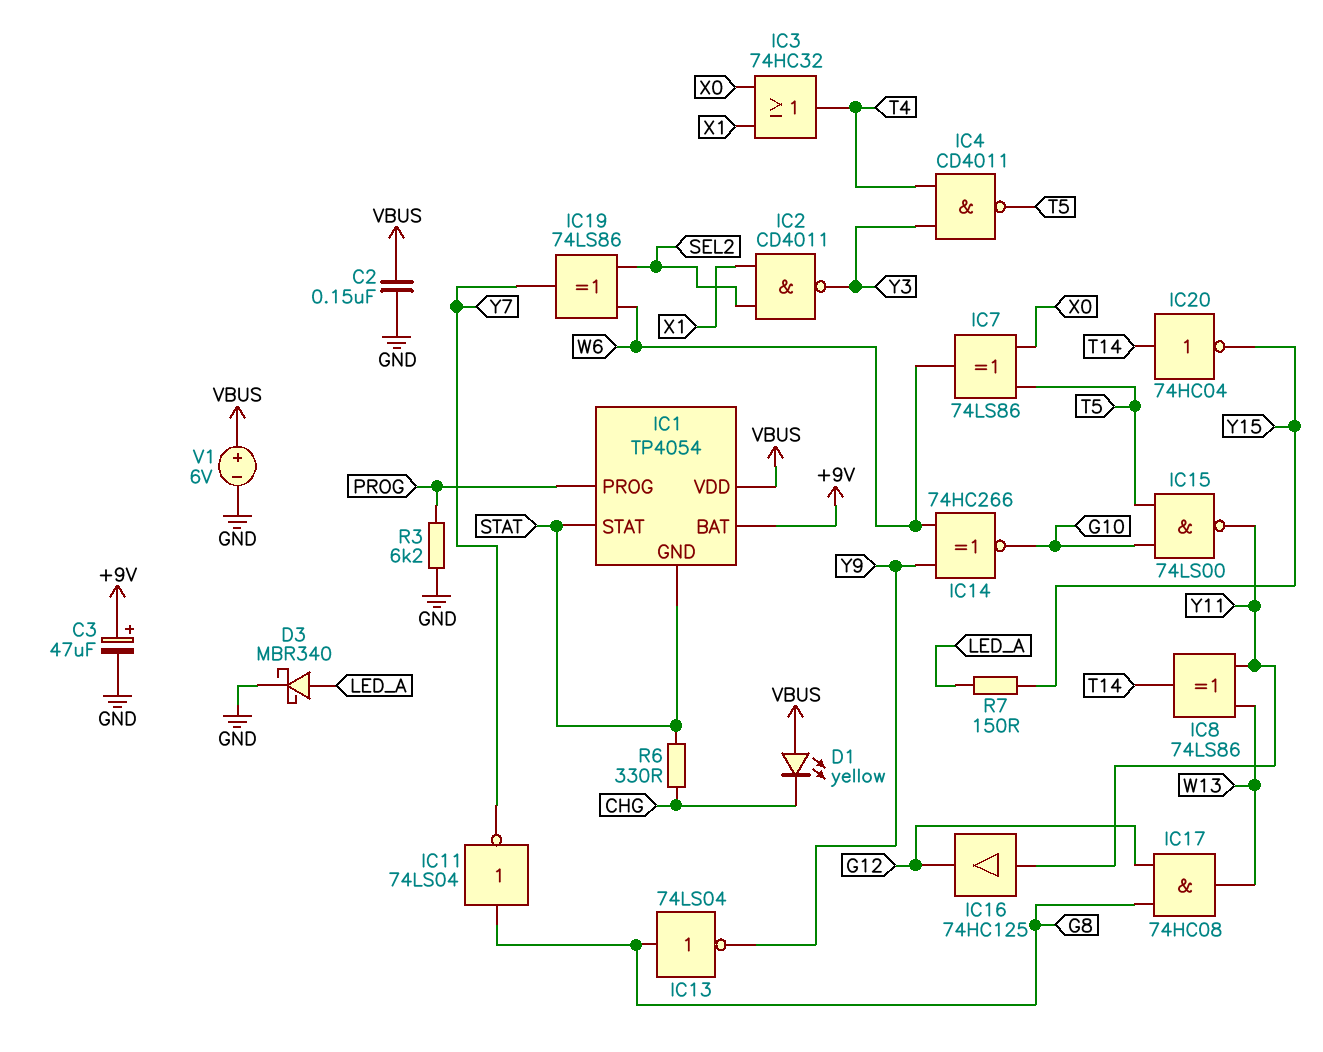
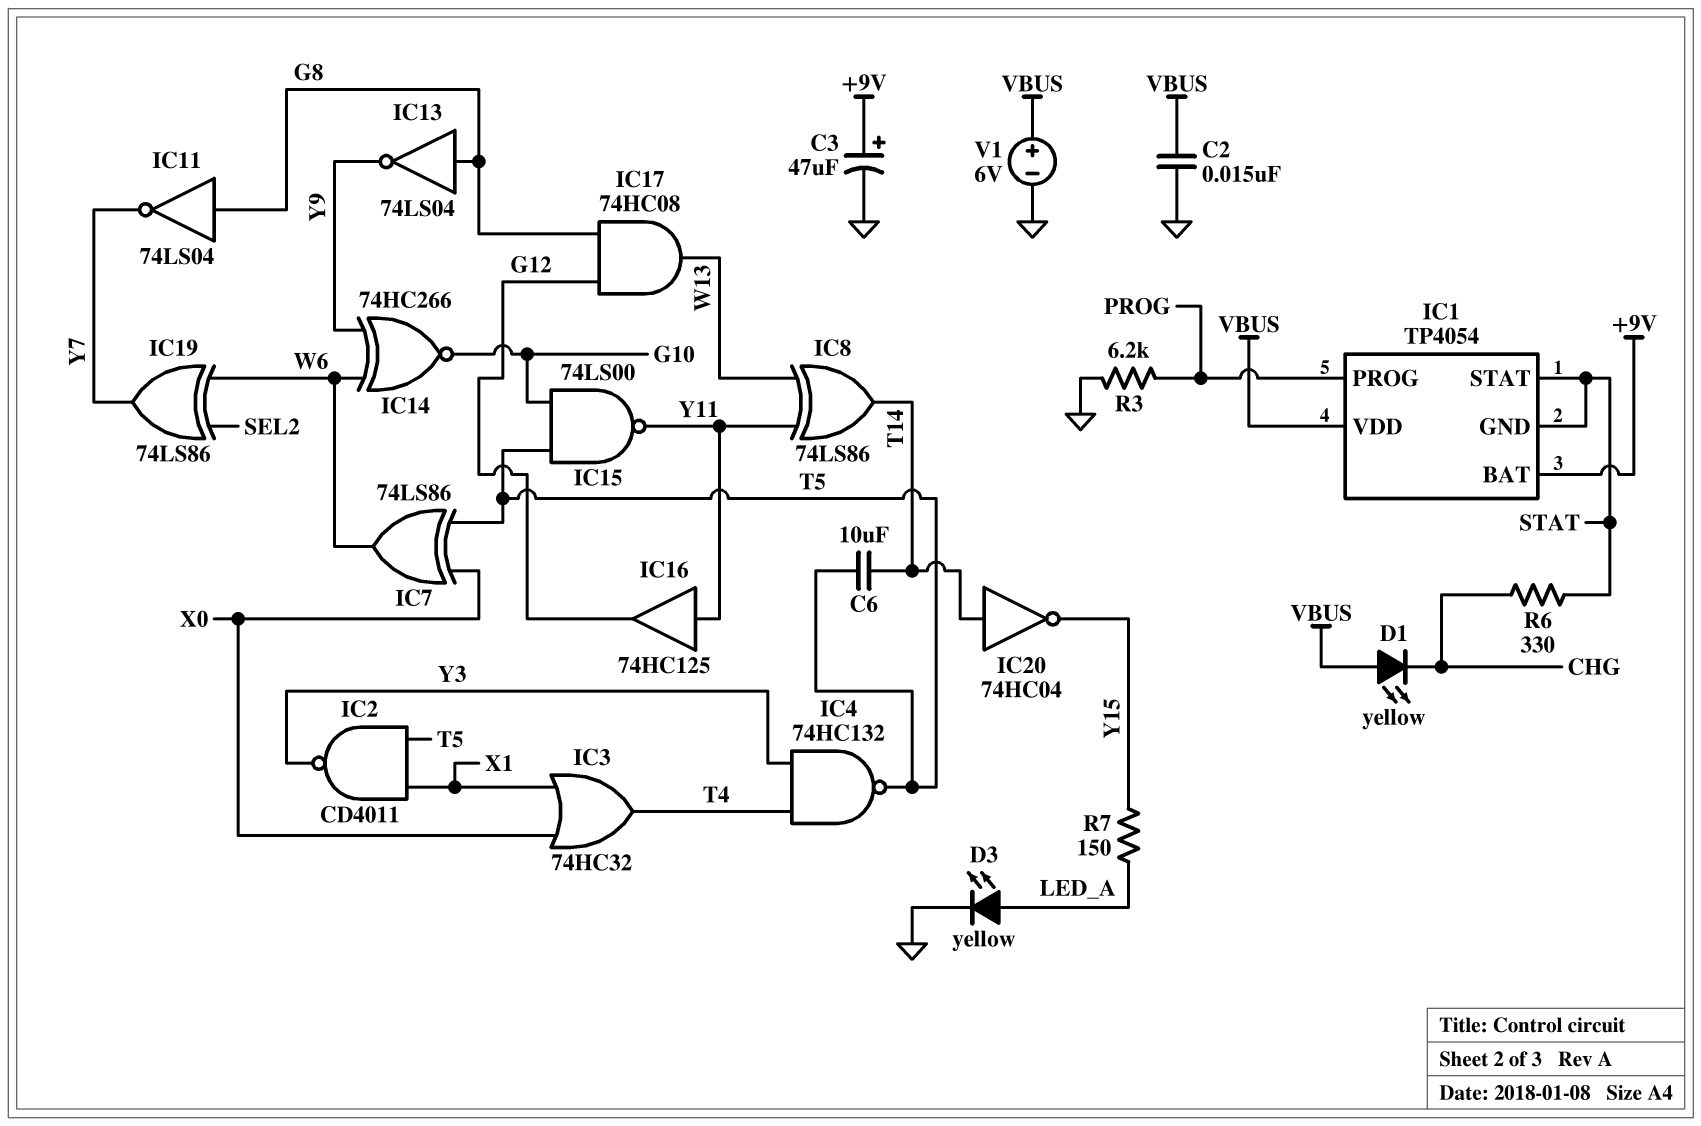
C2: 150nF (GND, VBUS) -> 15nF (GND, VBUS)
C6: none -> 10uF (T5, T14)
D3: schottky MBR340 (A LED_A, K GND) -> LED yellow (A LED_A, K GND)
IC2: NAND CD4011 (in SEL2, in X1, out Y3) -> NAND CD4011 (in T5, in X1, out Y3)
IC4: NAND CD4011 (in T4, in Y3, out T5) -> NAND 74HC132 (in T4, in Y3, out T5)

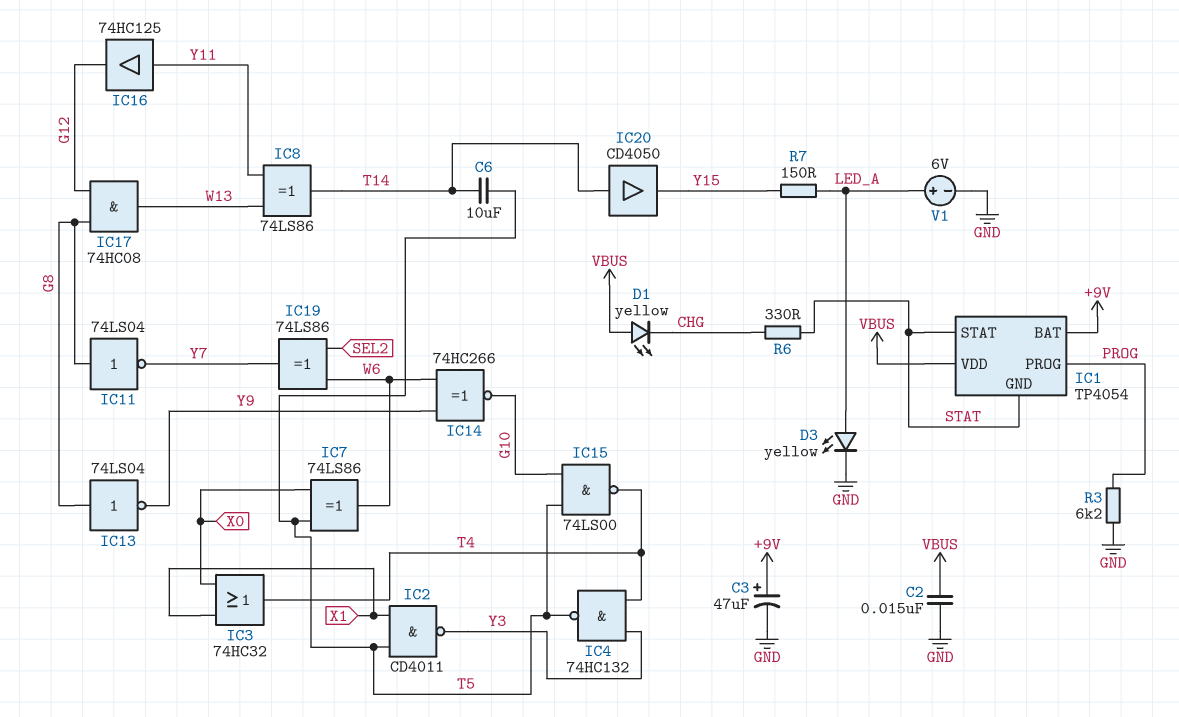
IC15: NAND 74LS00 (in G10, in T5, out Y11) -> NAND 74LS00 (in G10, in T5, out T4)
IC20: NOT 74HC04 (in T14, out Y15) -> buffer CD4050 (in T14, out Y15)
V1: 6V (plus VBUS, minus GND) -> 6V (plus LED_A, minus GND)

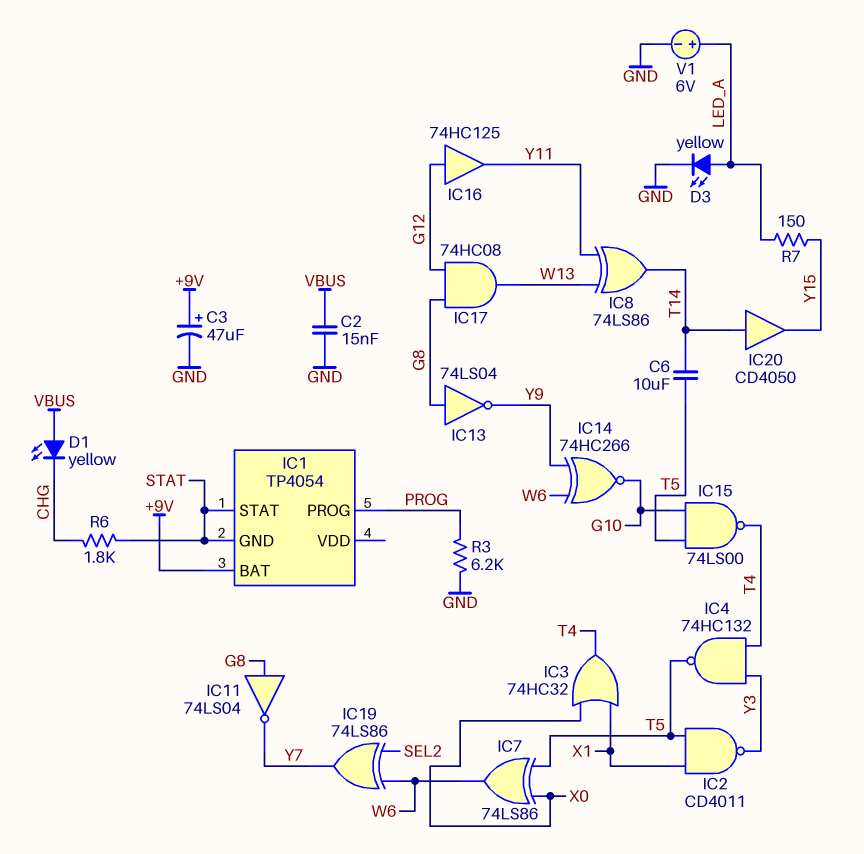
IC1 pin VDD: VBUS -> none
IC16: buffer 74HC125 (in Y11, out G12) -> buffer 74HC125 (in G12, out Y11)
R6: 330 (CHG, STAT) -> 1.8k (CHG, STAT)

